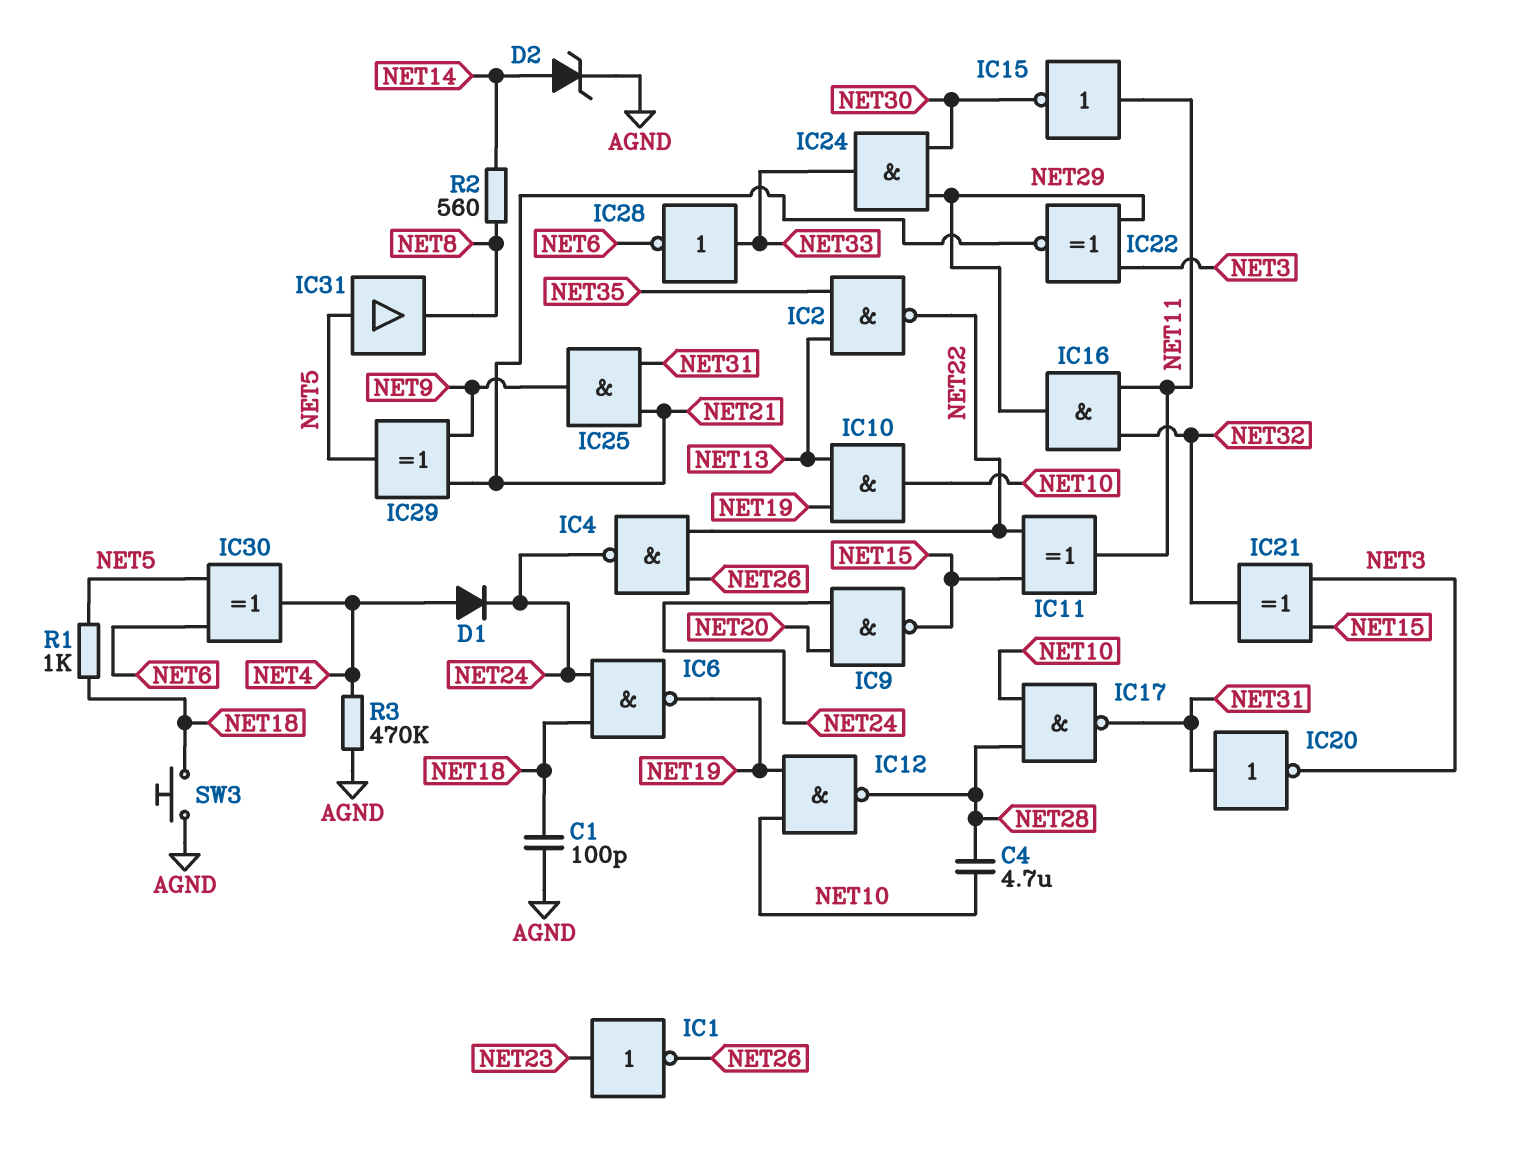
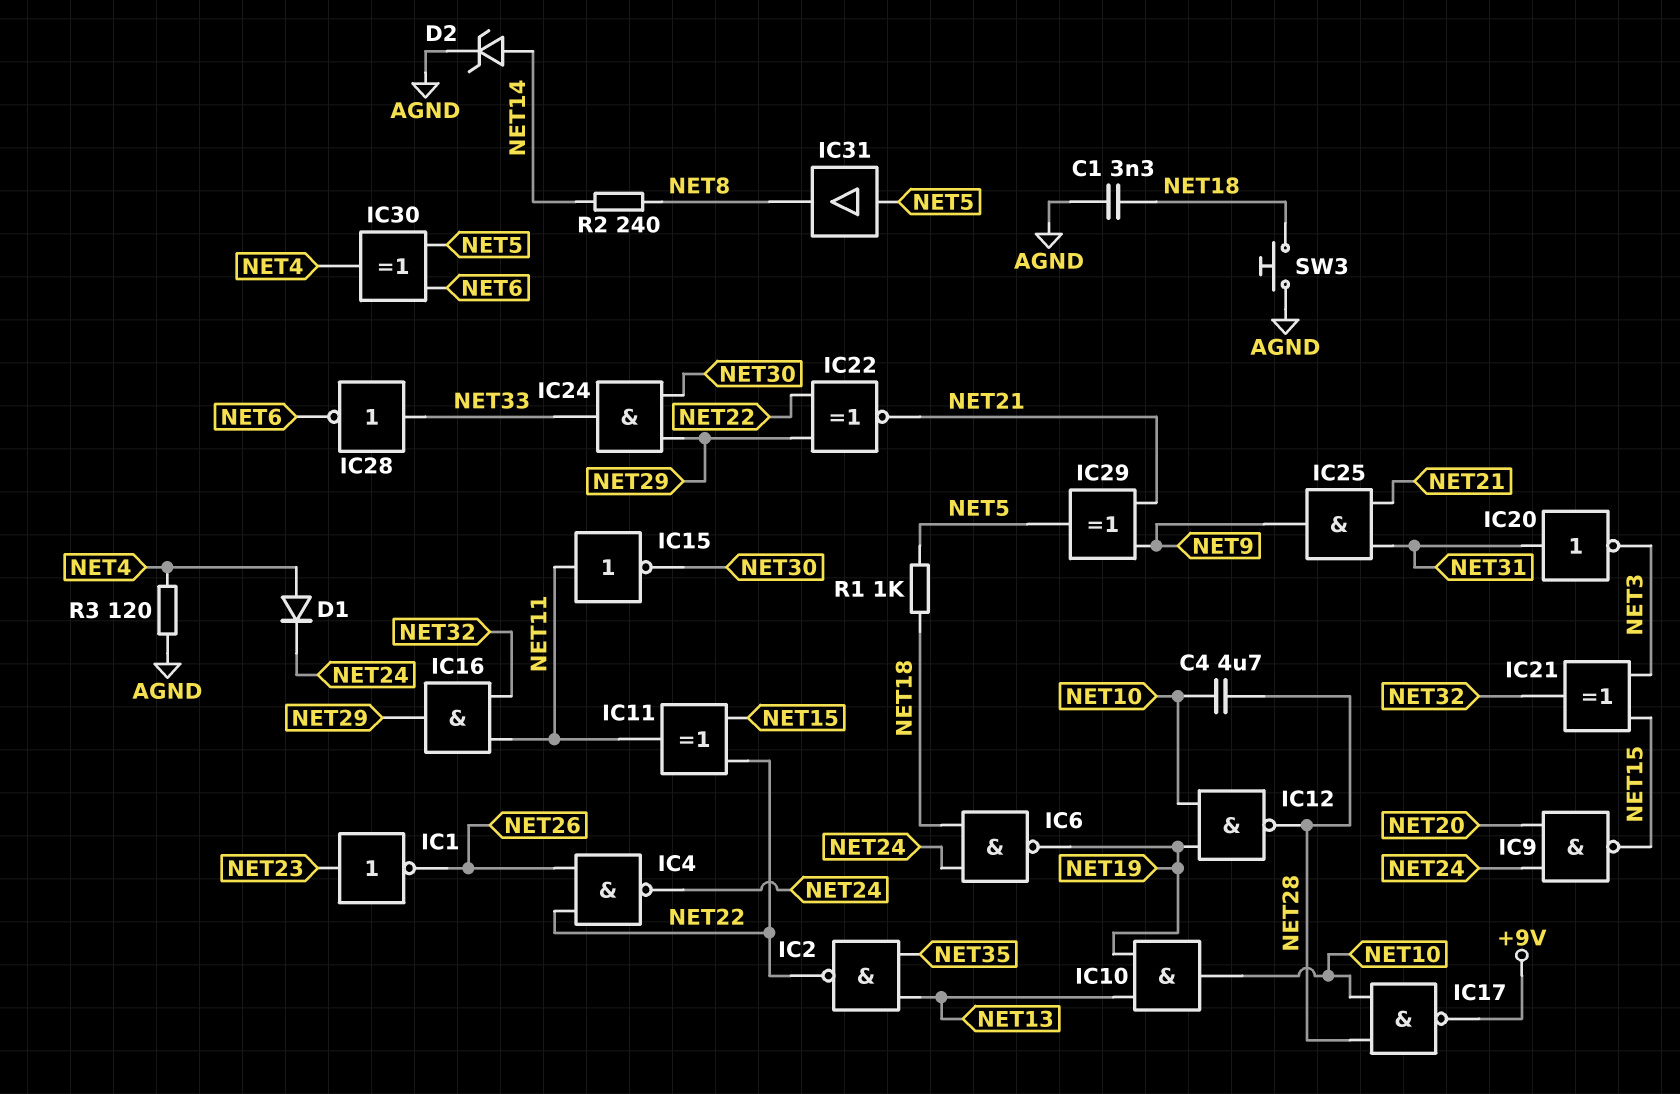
C1: 100pF (AGND, NET18) -> 3.3nF (AGND, NET18)
IC17: NAND (in NET10, in NET28, out NET31) -> NAND (in NET10, in NET28, out +9V)
IC22: XNOR (in NET3, in NET29, out NET21) -> XNOR (in NET22, in NET29, out NET21)
R2: 560 (NET8, NET14) -> 240 (NET8, NET14)
R3: 470k (AGND, NET4) -> 120 (AGND, NET4)

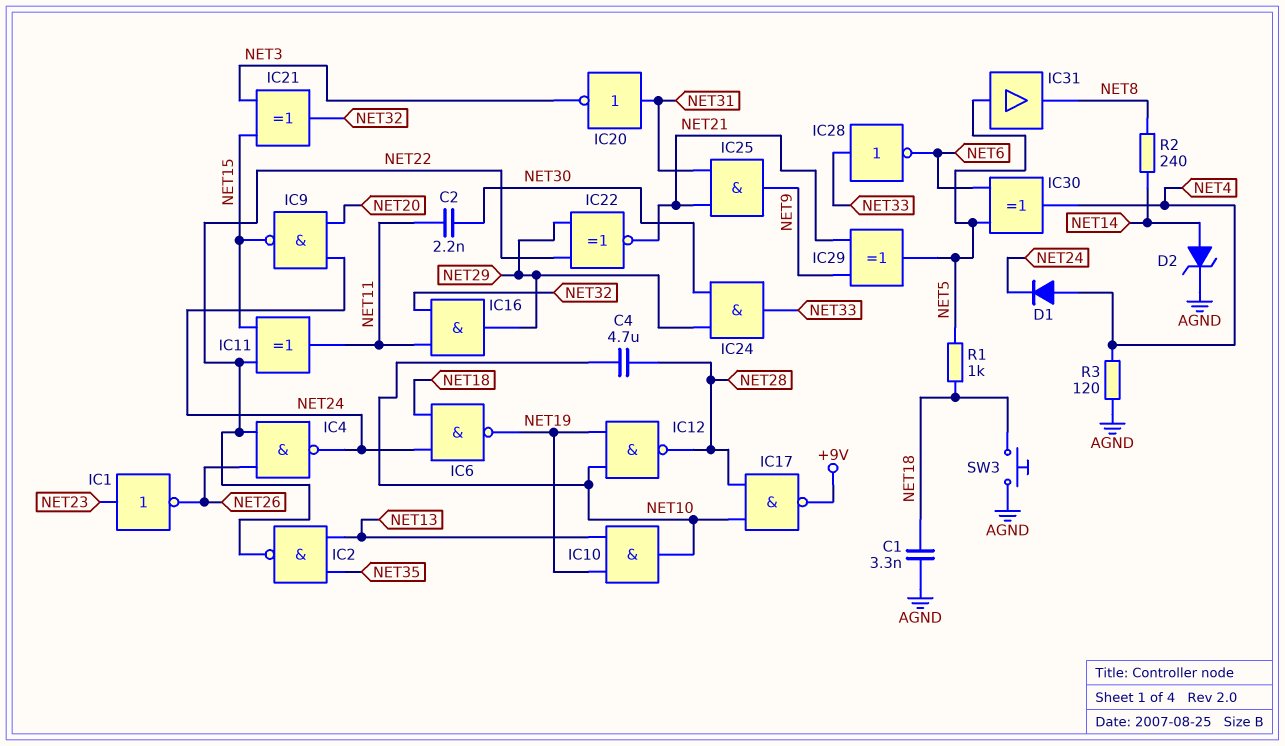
C2: none -> 2.2nF (NET11, NET30)
IC15: NOT (in NET11, out NET30) -> none

